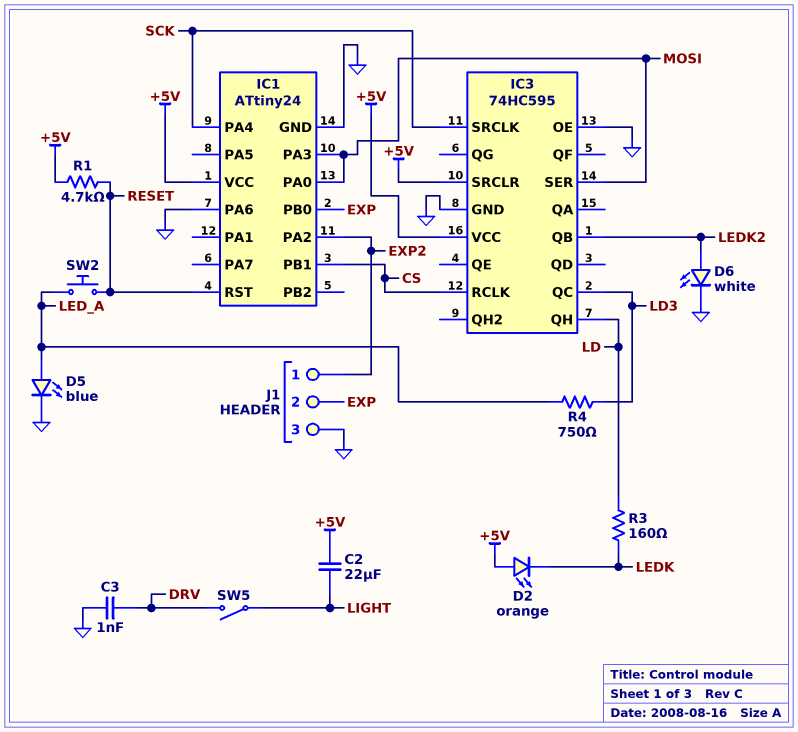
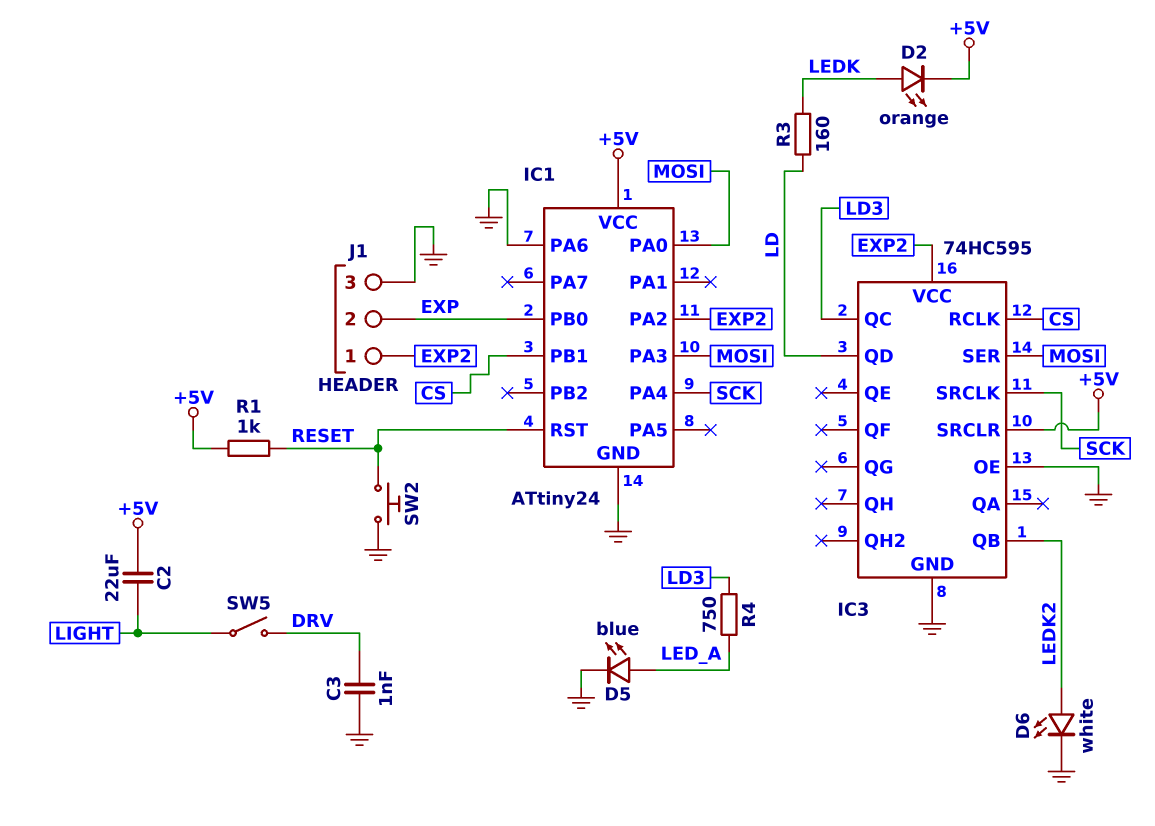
D2: LED orange (A +5V, K LEDK) -> LED orange (A LEDK, K +5V)
IC3 pin QD: none -> LD
IC3 pin QH: LD -> none
IC3 pin VCC: +5V -> EXP2
R1: 4.7k (+5V, RESET) -> 1k (+5V, RESET)
SW2: button (LED_A, RESET) -> button (GND, RESET)

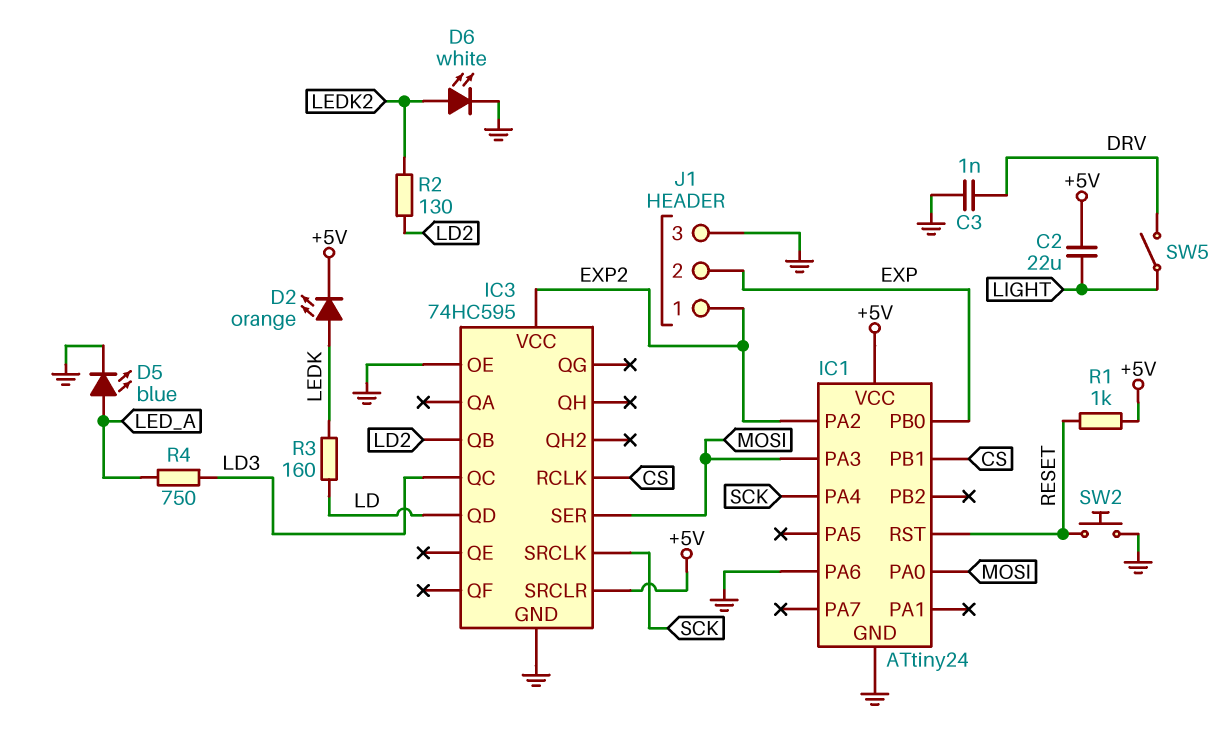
IC3 pin QB: LEDK2 -> LD2
R2: none -> 130 (LD2, LEDK2)

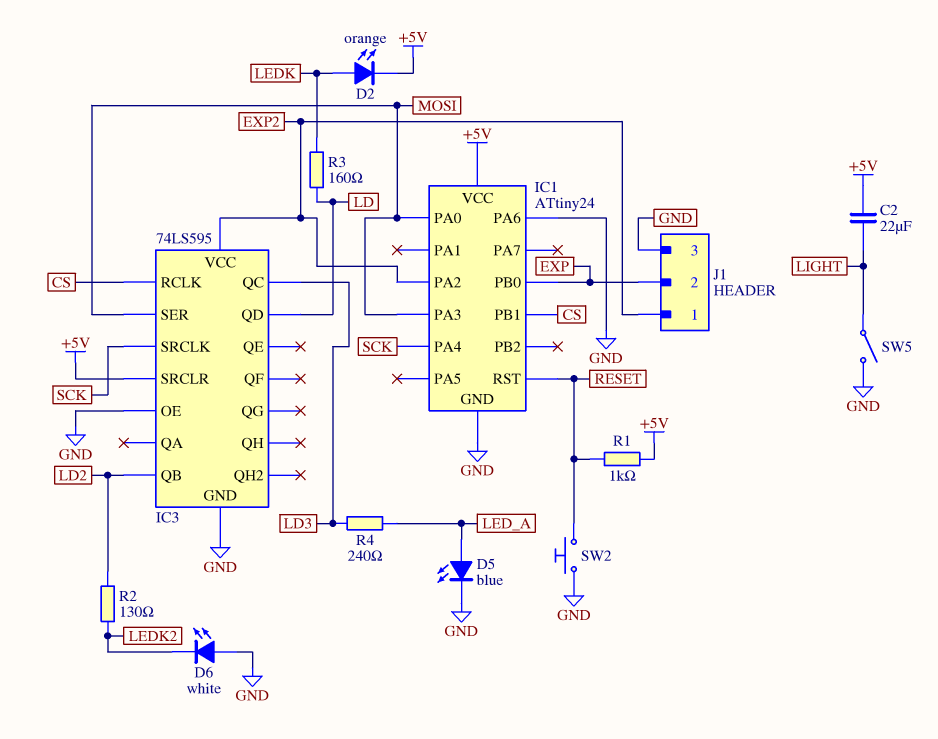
C3: 1nF (DRV, GND) -> none
D6: LED white (A LEDK2, K GND) -> LED white (A GND, K LEDK2)
IC3: 74HC595 -> 74LS595
R4: 750 (LD3, LED_A) -> 240 (LD3, LED_A)
SW5: switch (DRV, LIGHT) -> switch (GND, LIGHT)

